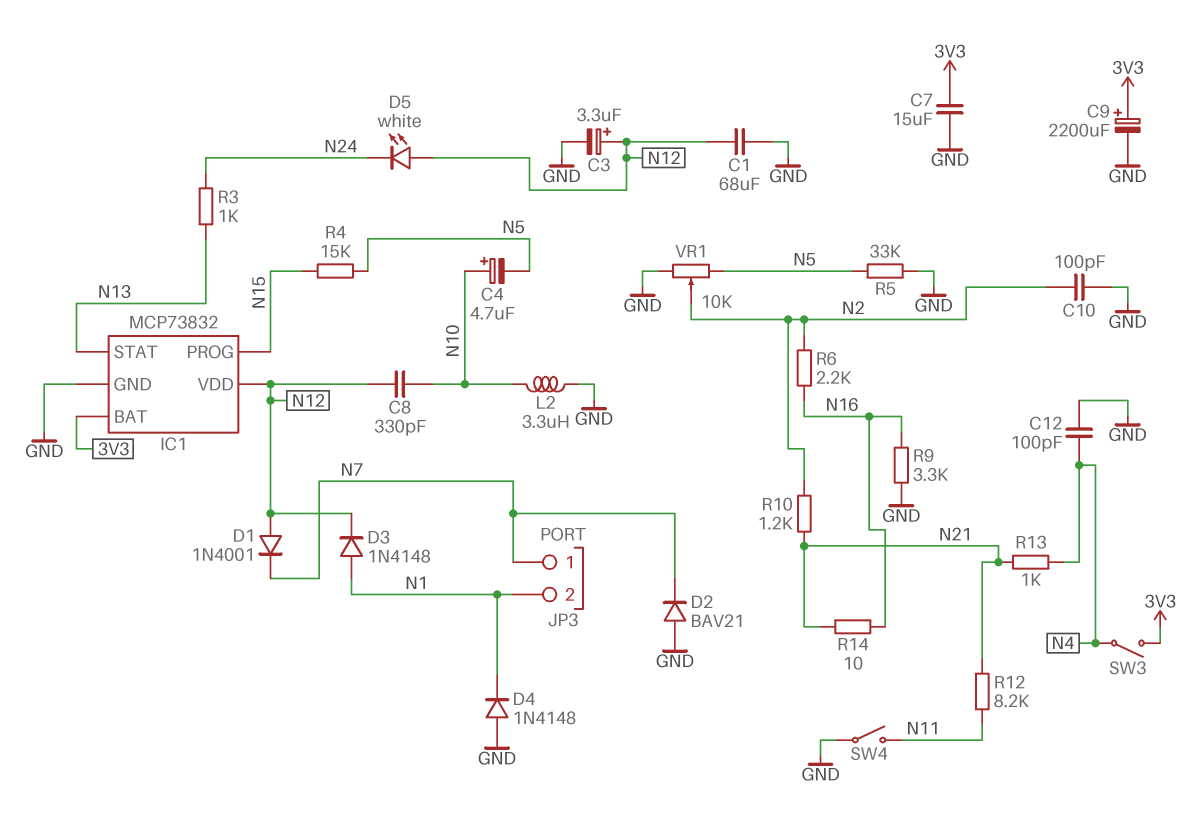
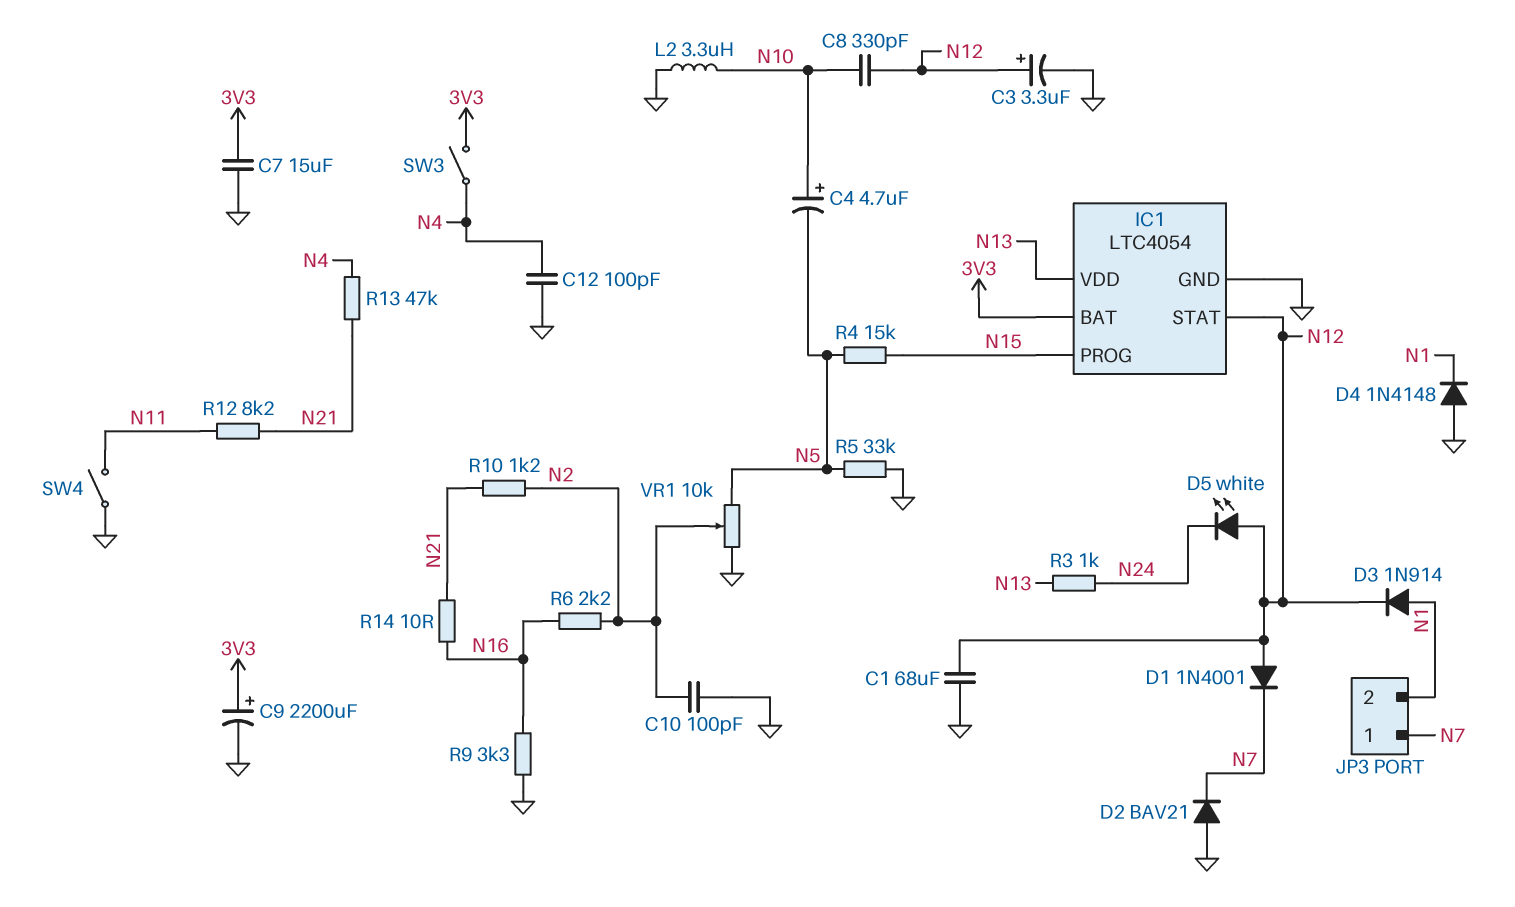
D3: diode 1N4148 (A N1, K N12) -> diode 1N914 (A N1, K N12)
IC1: MCP73832 -> LTC4054
IC1 pin STAT: N13 -> N12
IC1 pin VDD: N12 -> N13
R13: 1k (N4, N21) -> 47k (N4, N21)

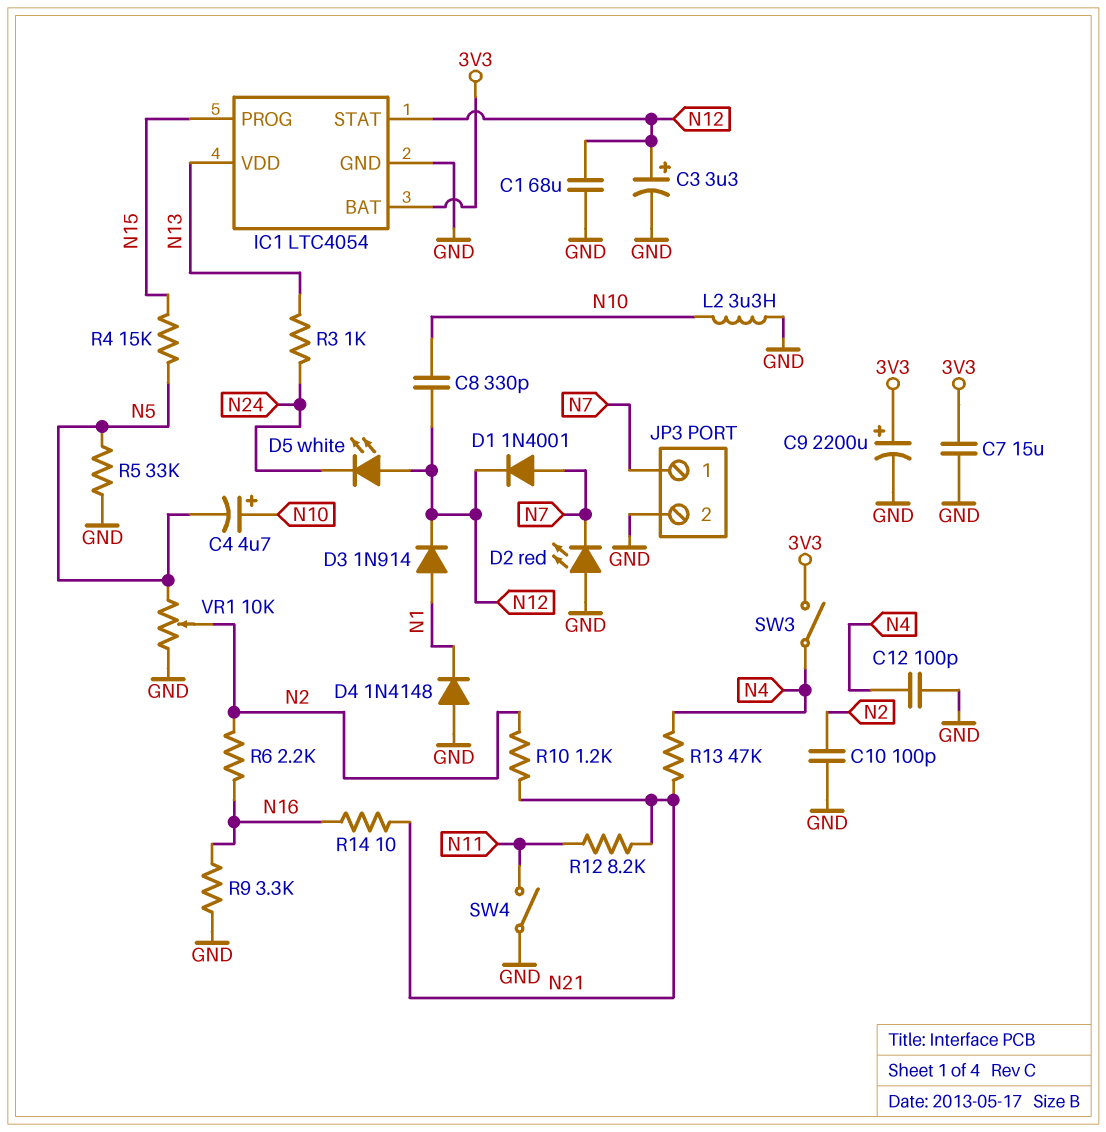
D1: diode 1N4001 (A N12, K N7) -> diode 1N4001 (A N7, K N12)
D2: diode BAV21 (A GND, K N7) -> LED red (A GND, K N7)
JP3 pin 2: N1 -> GND

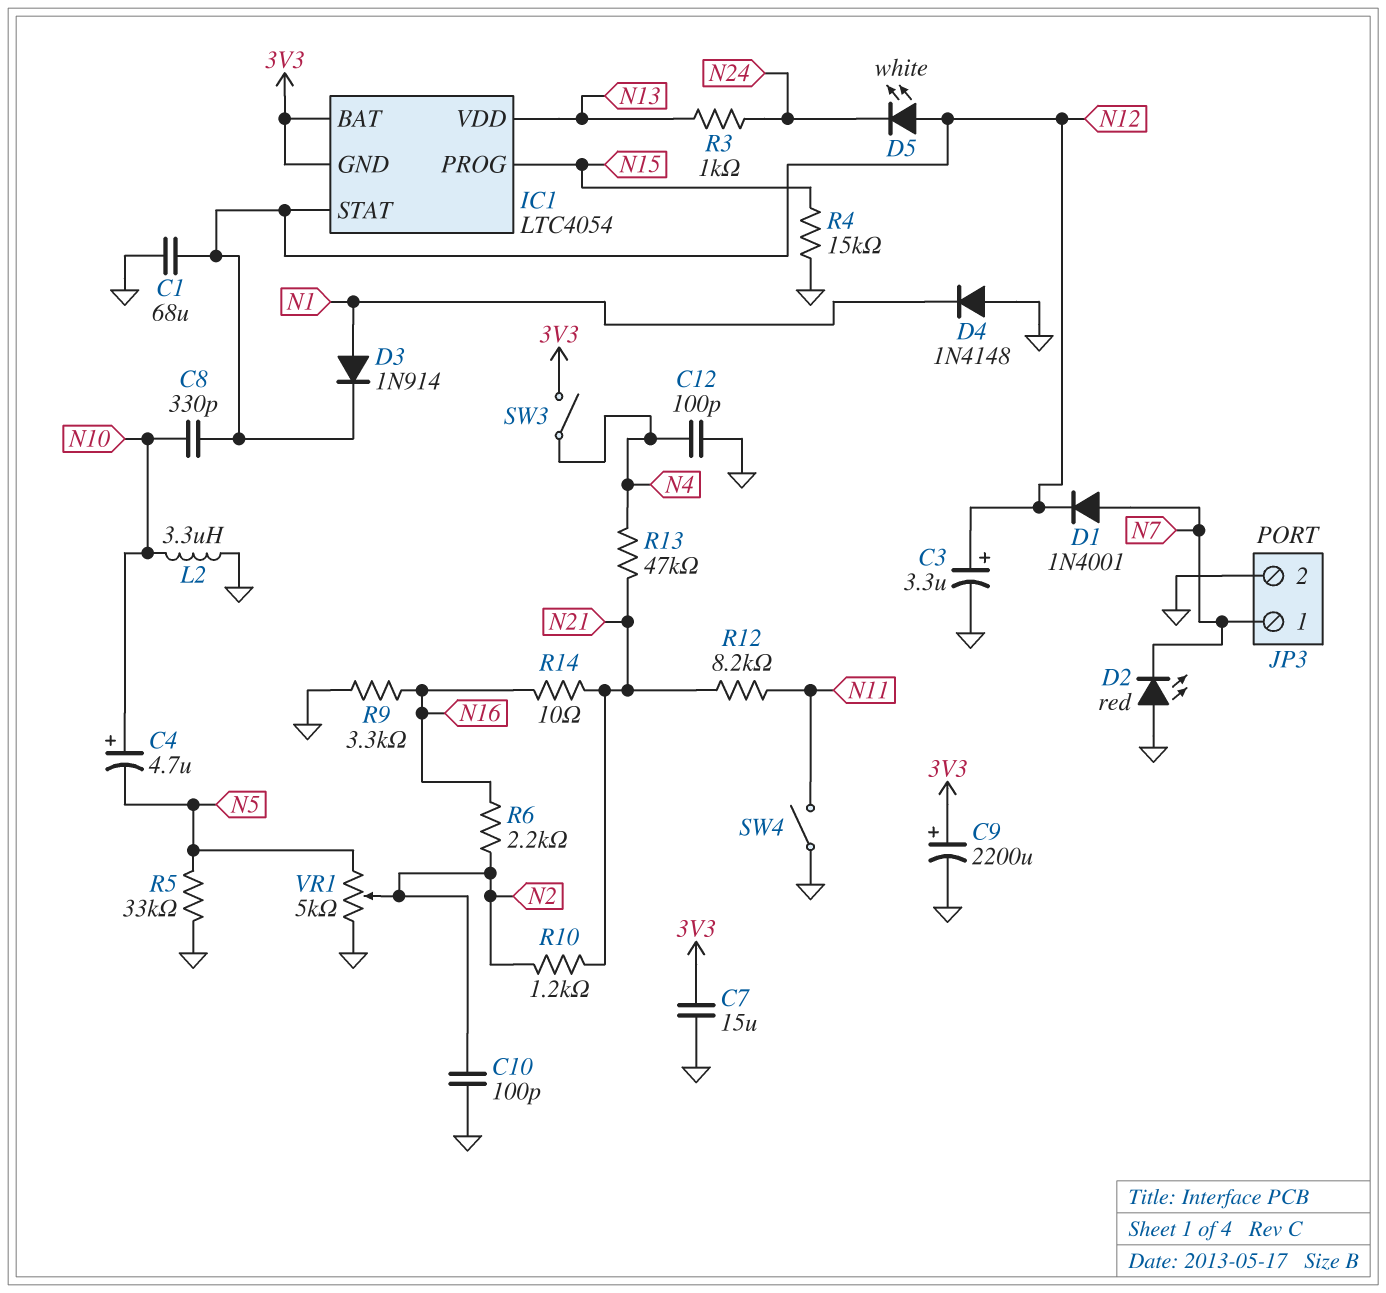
IC1 pin GND: GND -> 3V3
R4: 15k (N5, N15) -> 15k (GND, N15)
VR1: 10k (GND, N5, wiper N2) -> 5k (GND, N5, wiper N2)

